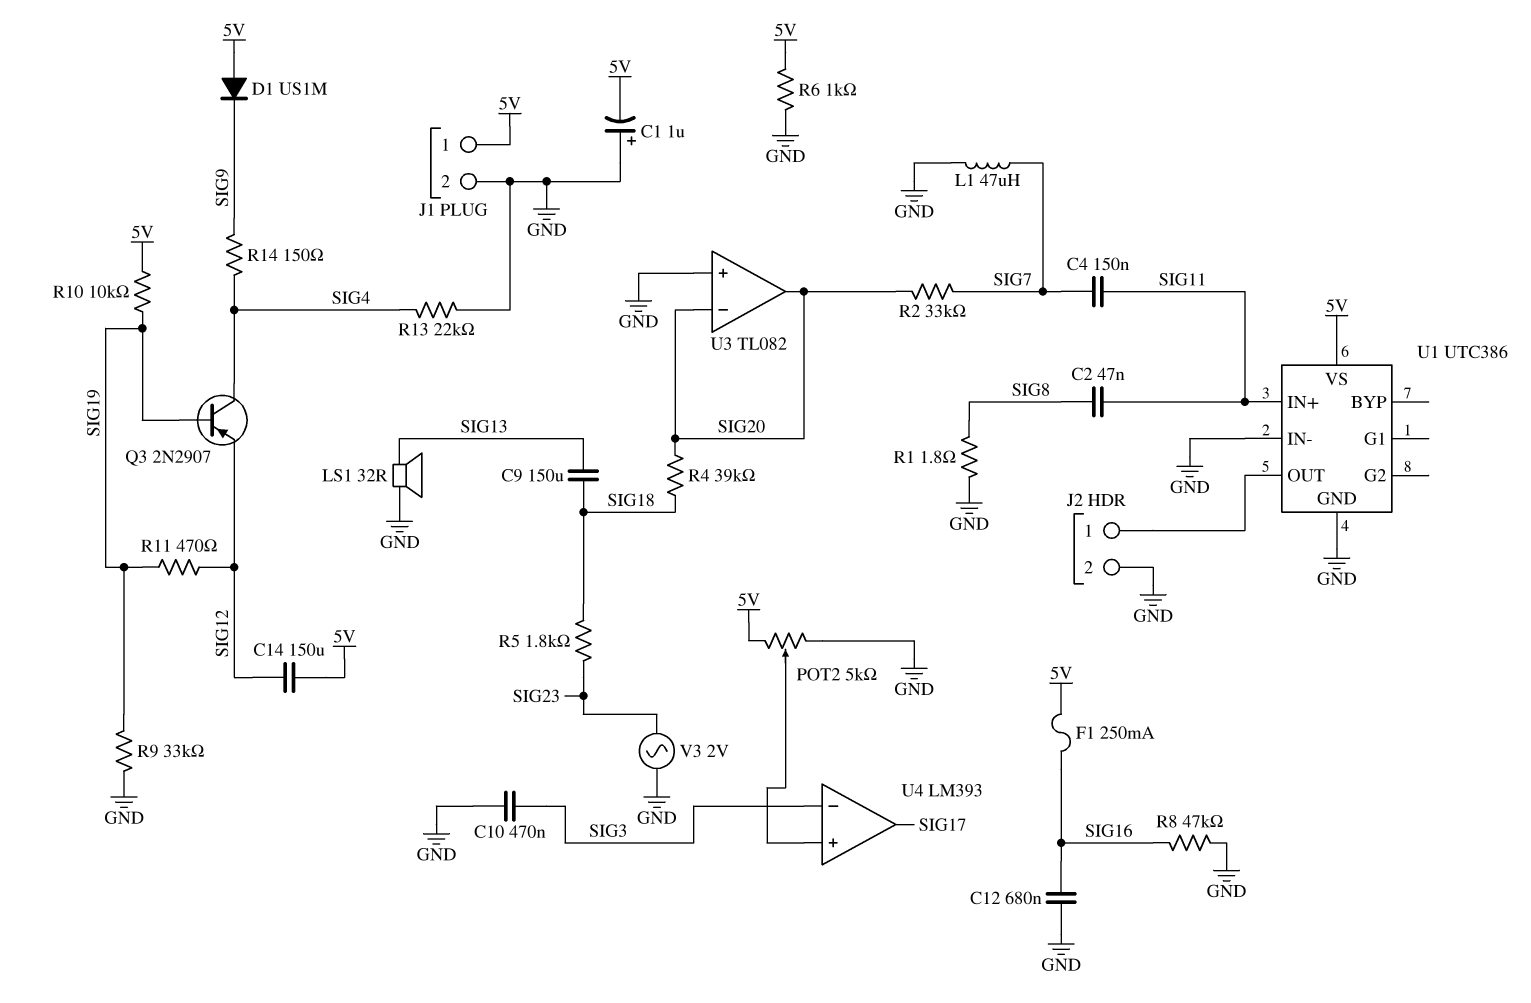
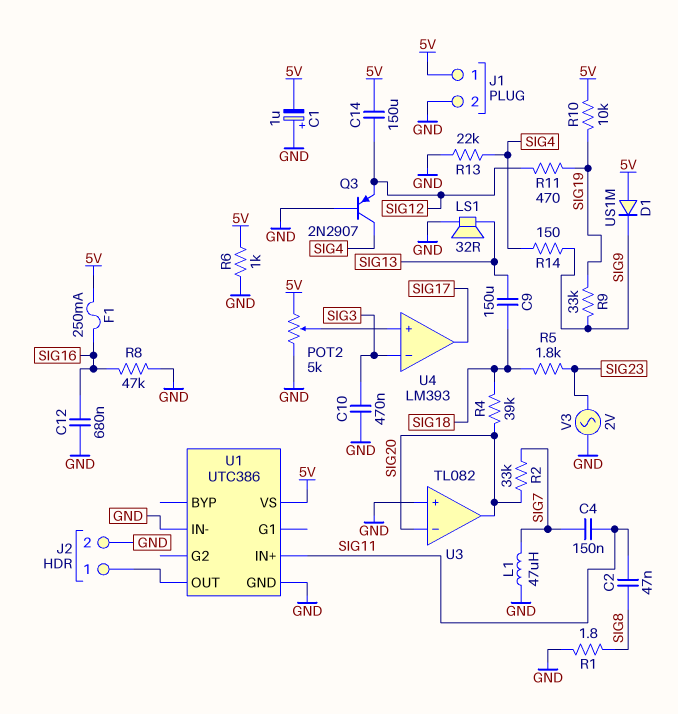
Q3: PNP 2N2907 (B SIG19, C SIG4, E SIG12) -> PNP 2N2907 (B GND, C SIG4, E SIG12)
R9: 33k (GND, SIG19) -> 33k (SIG9, SIG19)

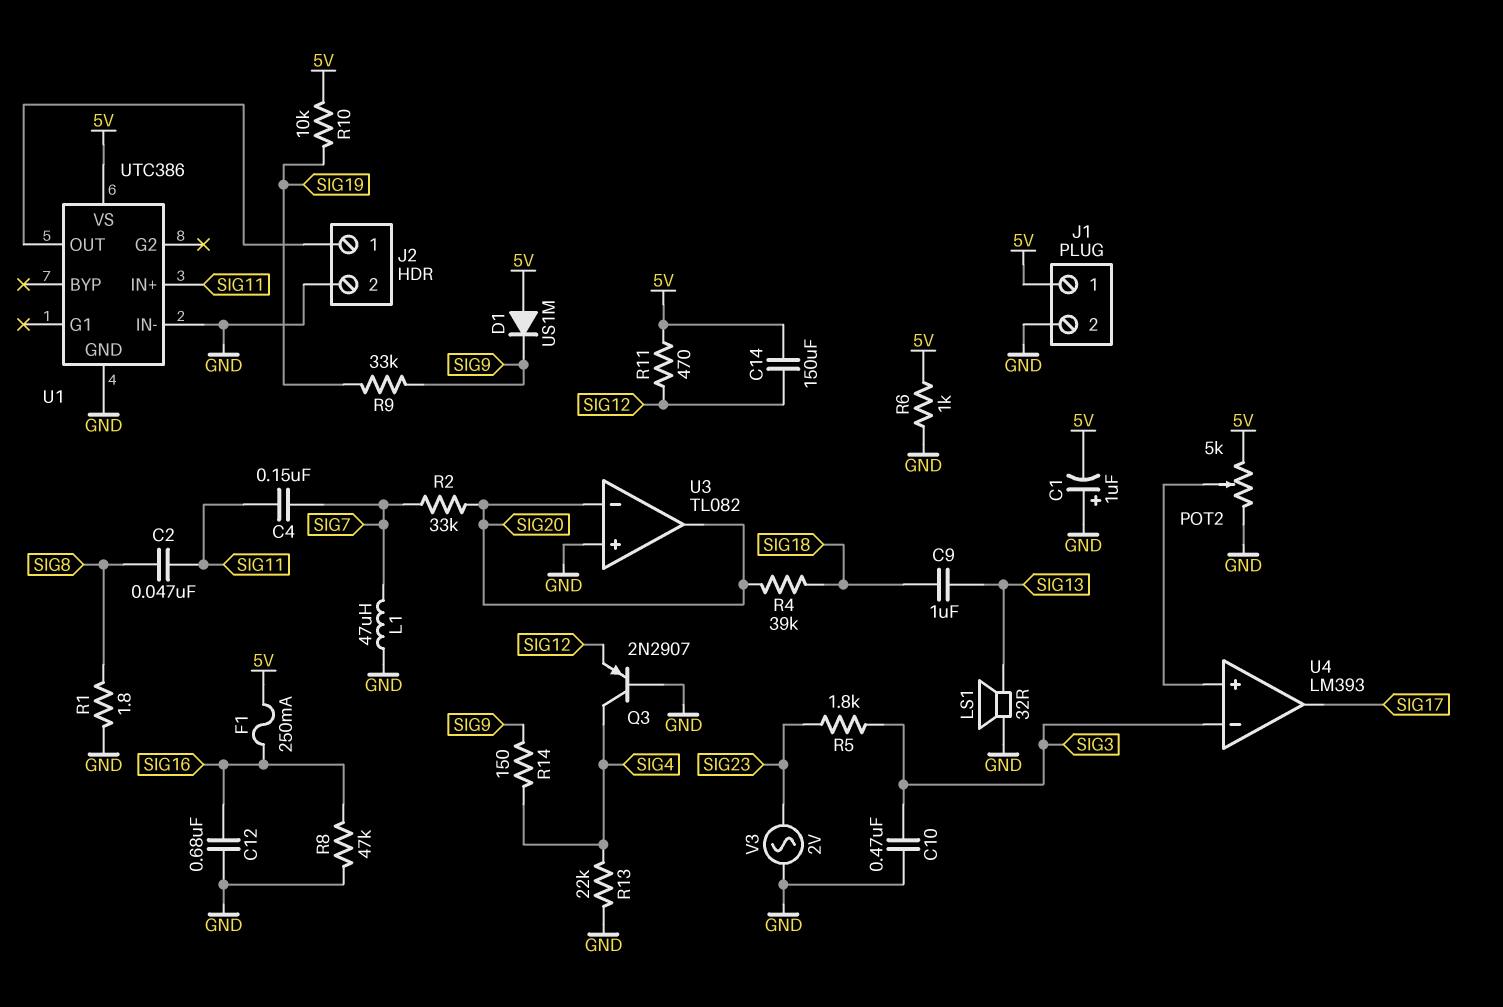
C9: 150uF (SIG13, SIG18) -> 1uF (SIG13, SIG18)
R5: 1.8k (SIG18, SIG23) -> 1.8k (SIG3, SIG23)
R11: 470 (SIG12, SIG19) -> 470 (5V, SIG12)

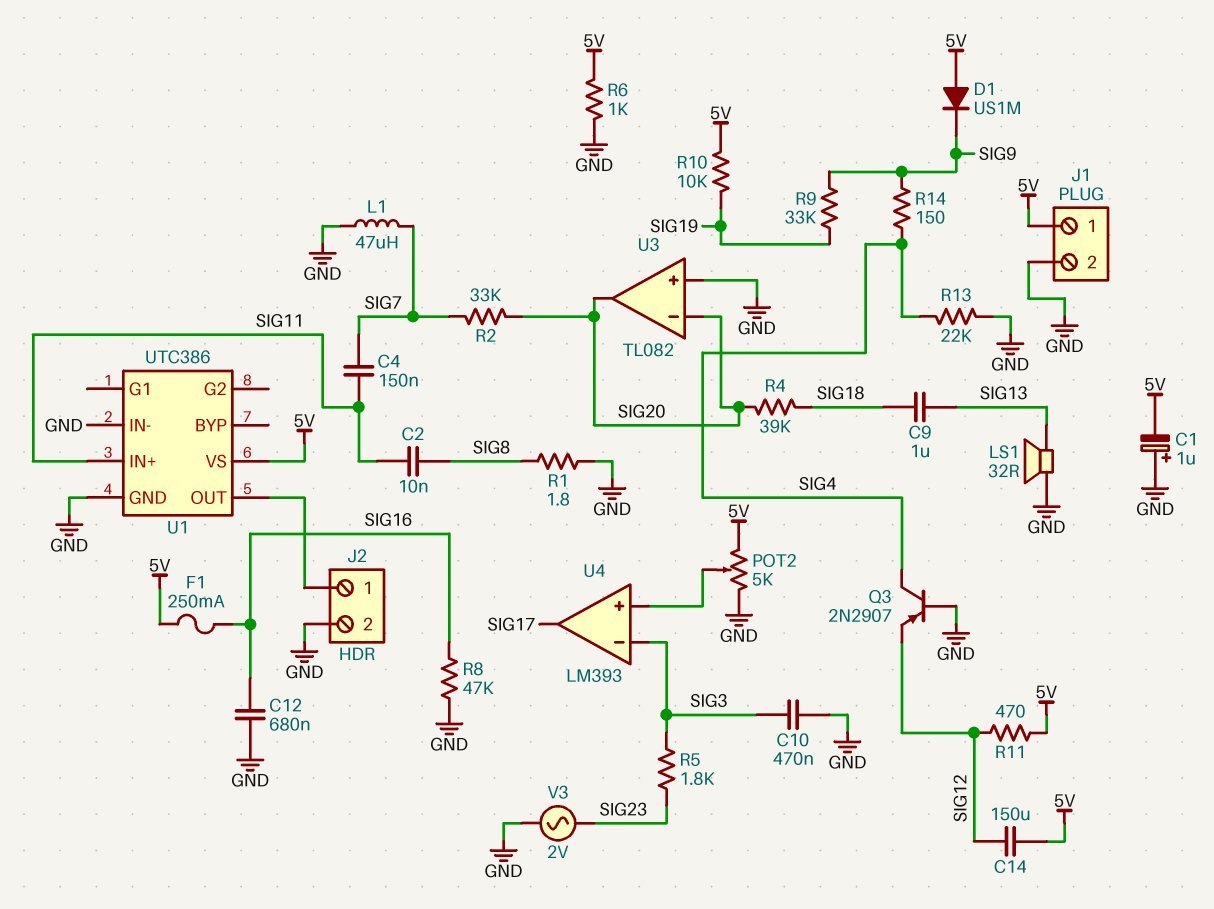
C2: 47nF (SIG8, SIG11) -> 10nF (SIG8, SIG11)

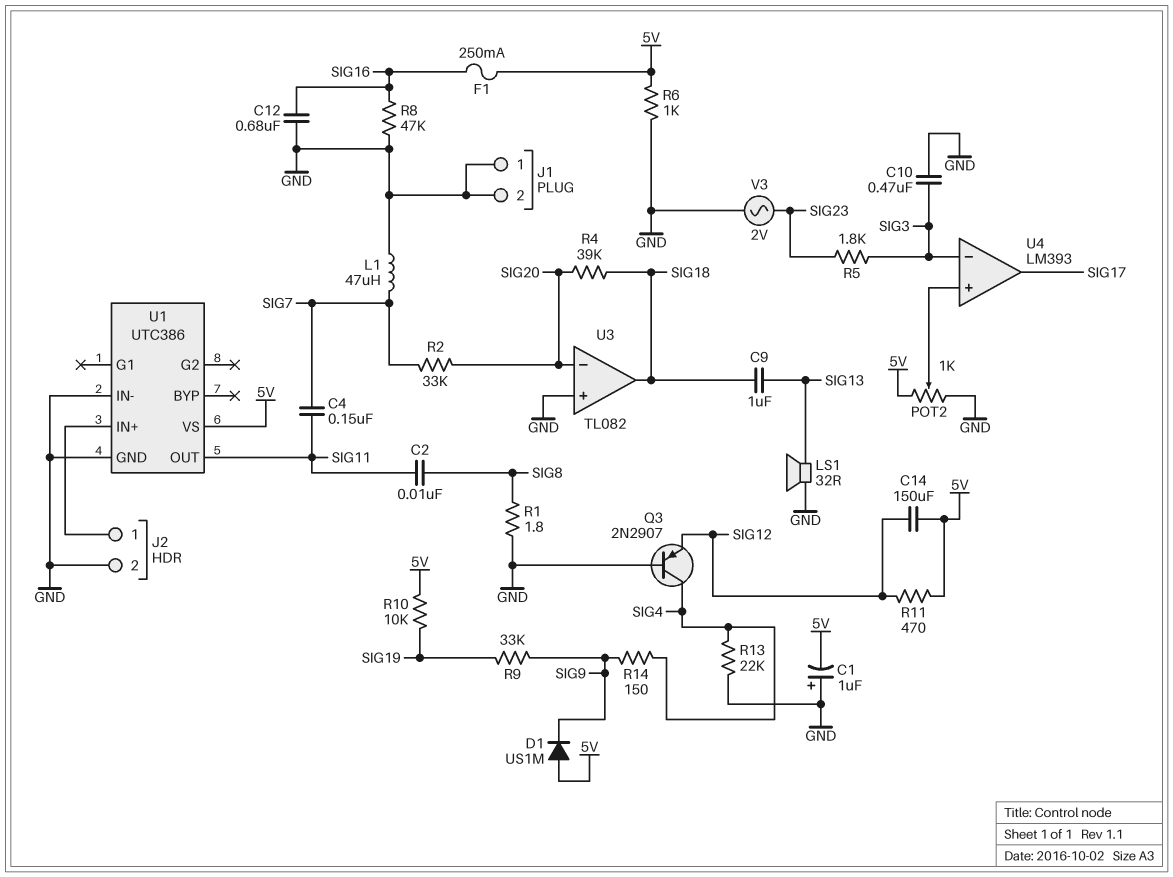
J1 pin 1: 5V -> GND
POT2: 5k (5V, GND, wiper U4/in+) -> 1k (5V, GND, wiper U4/in+)
U1 pin IN+: SIG11 -> J2/1
U1 pin OUT: J2/1 -> SIG11
U3 pin out: SIG20 -> SIG18

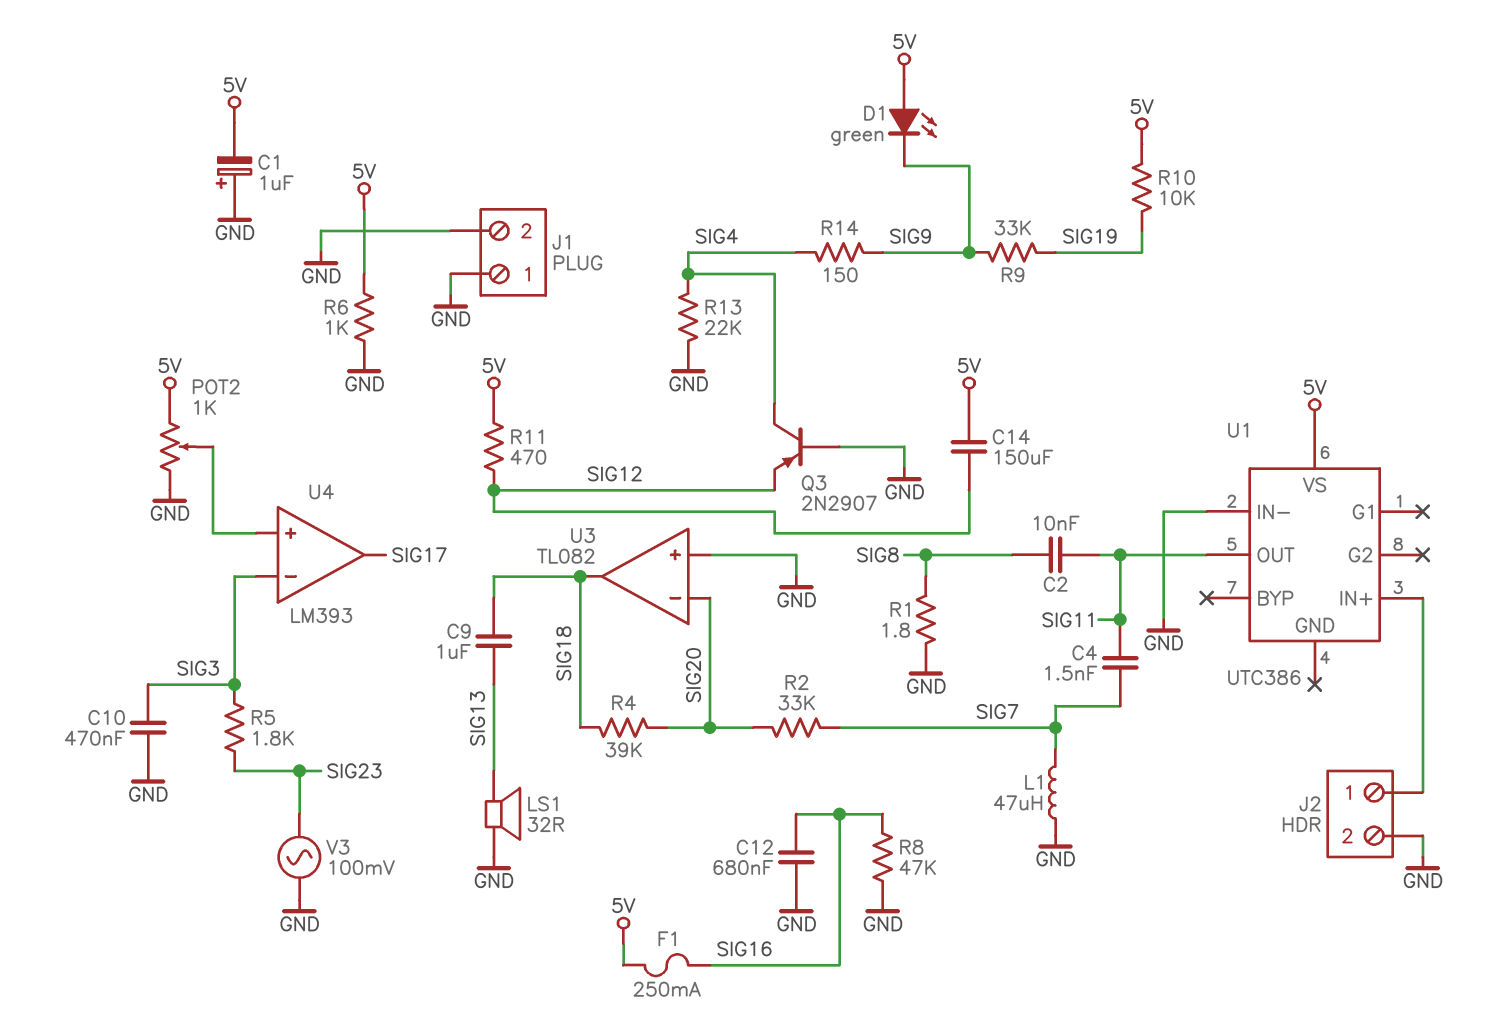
C4: 150nF (SIG7, SIG11) -> 1.5nF (SIG7, SIG11)
D1: diode US1M (A 5V, K SIG9) -> LED green (A 5V, K SIG9)
U1 pin GND: GND -> none
V3: AC 2V (GND, SIG23) -> AC 100mV (GND, SIG23)

